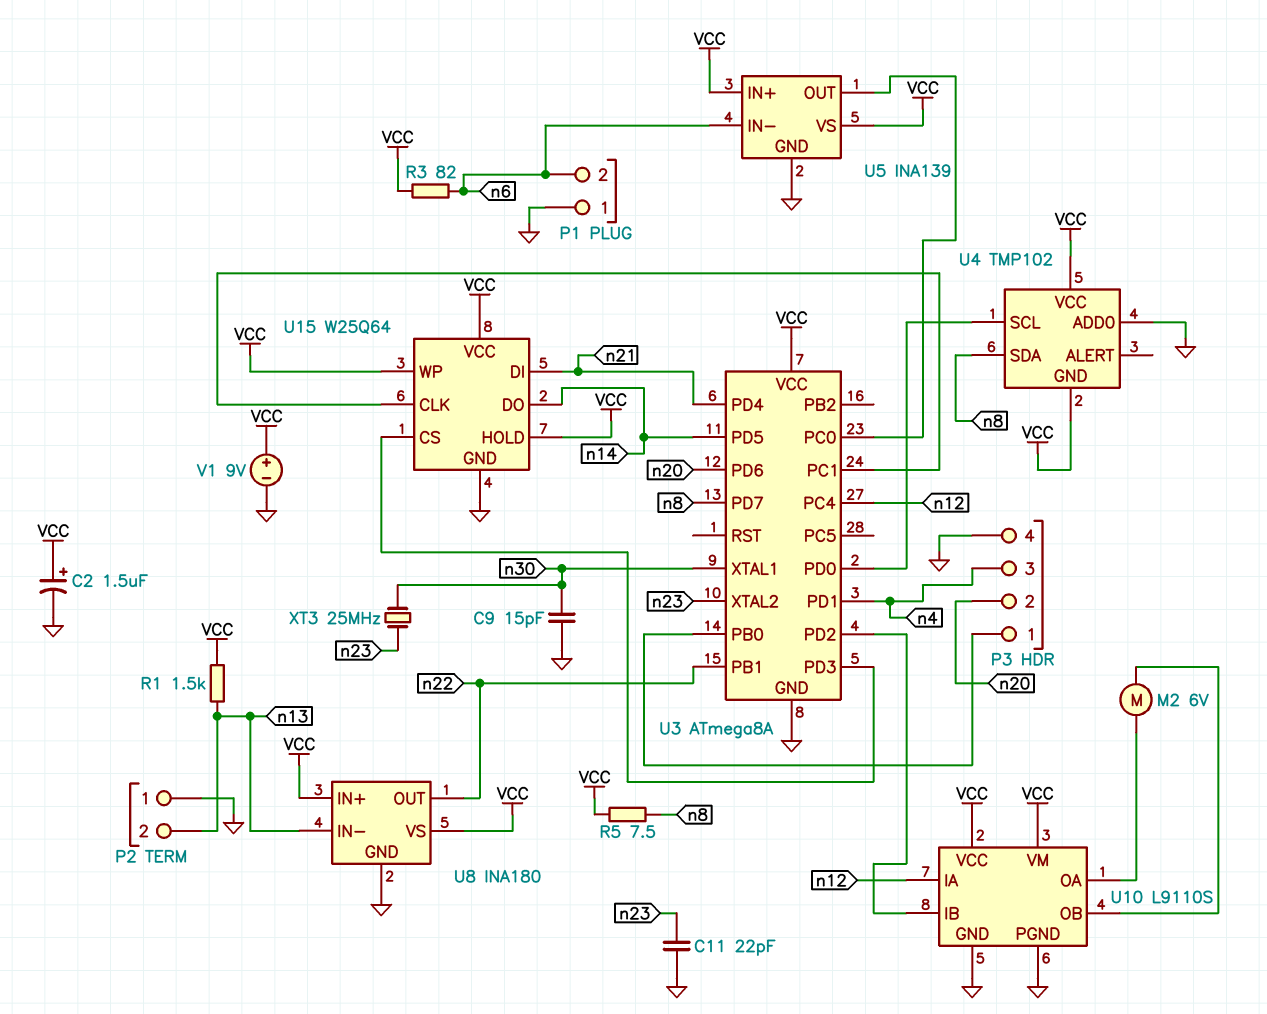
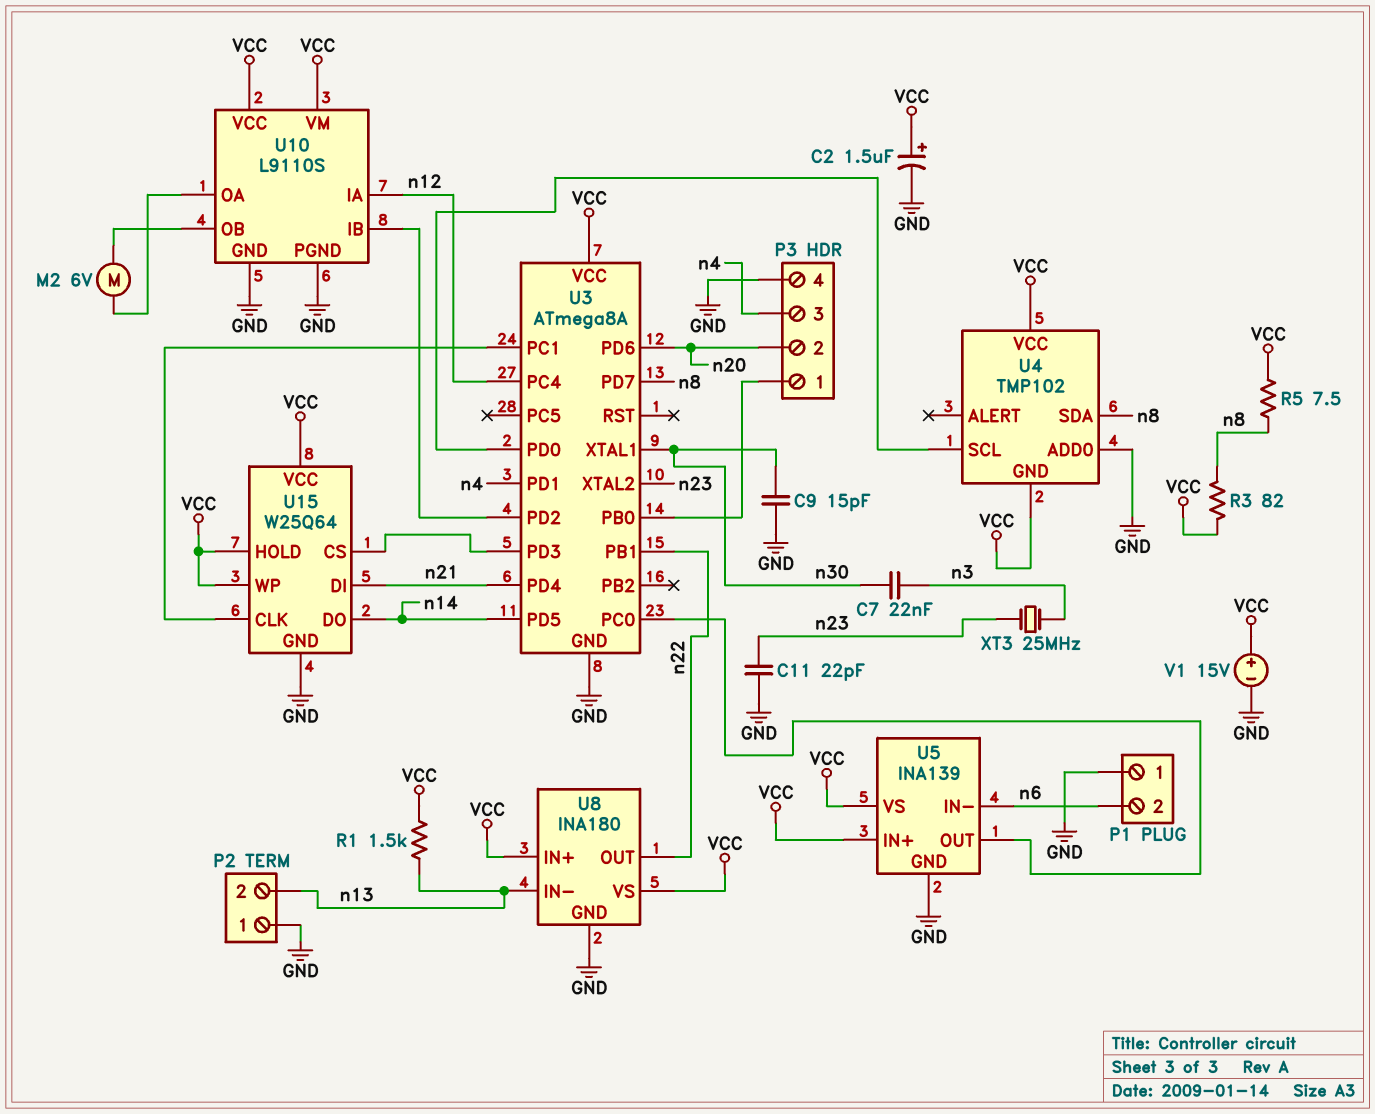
C7: none -> 22nF (n3, n30)
R3: 82 (VCC, n6) -> 82 (VCC, n8)
V1: 9V (plus VCC, minus GND) -> 15V (plus VCC, minus GND)
XT3: 25MHz (n23, n30) -> 25MHz (n3, n23)

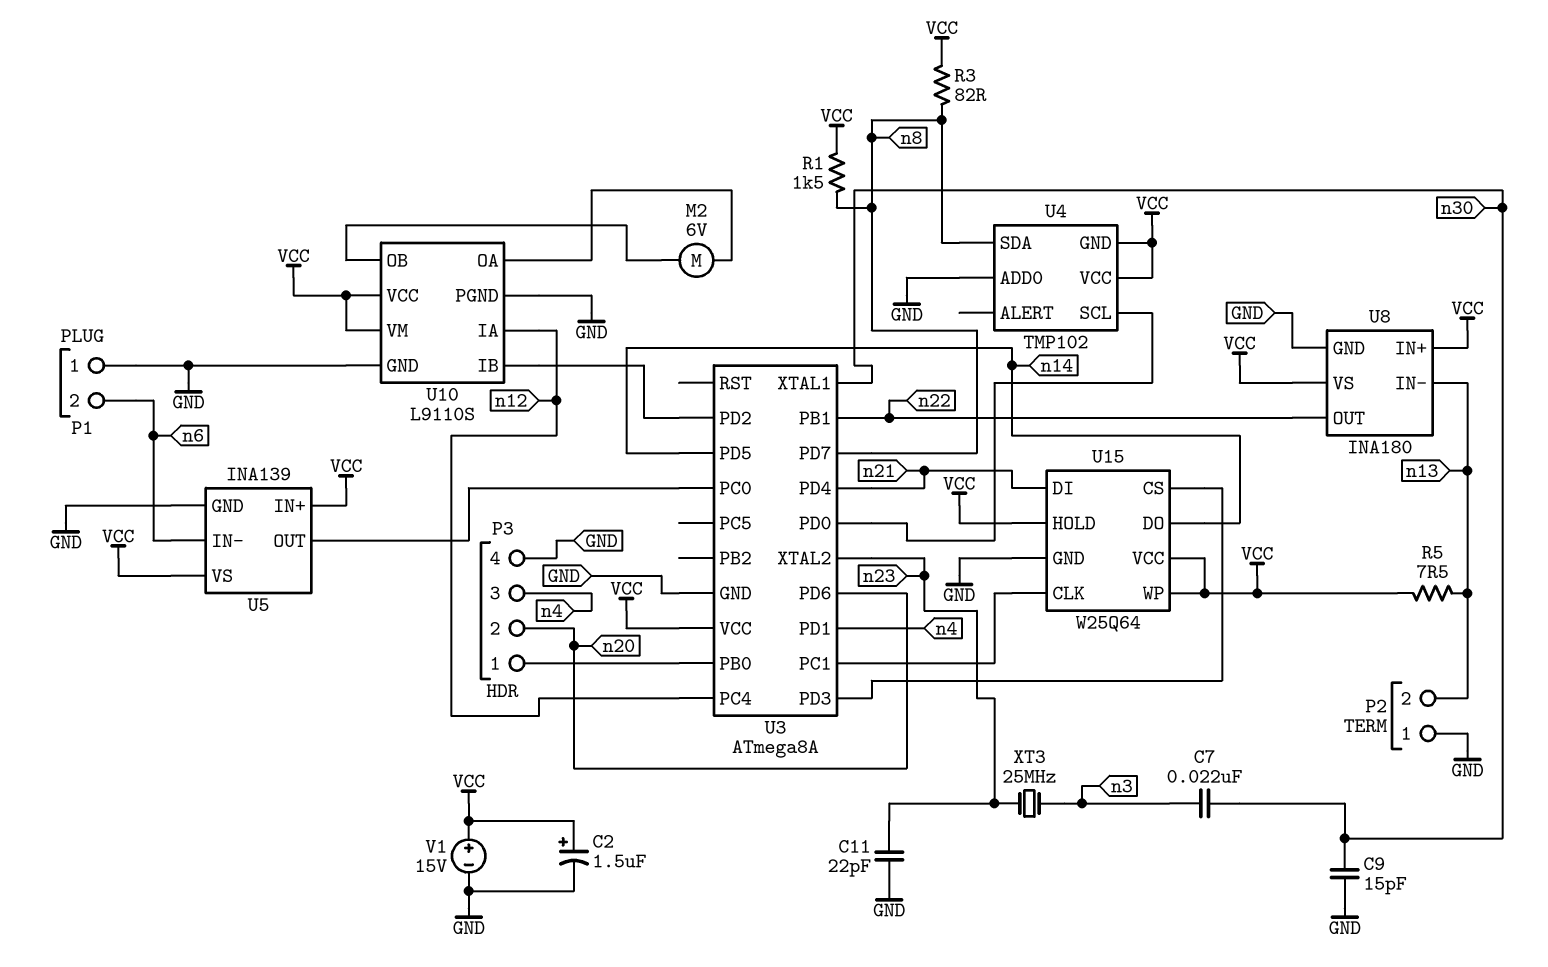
R1: 1.5k (VCC, n13) -> 1.5k (VCC, n8)
R5: 7.5 (VCC, n8) -> 7.5 (VCC, n13)

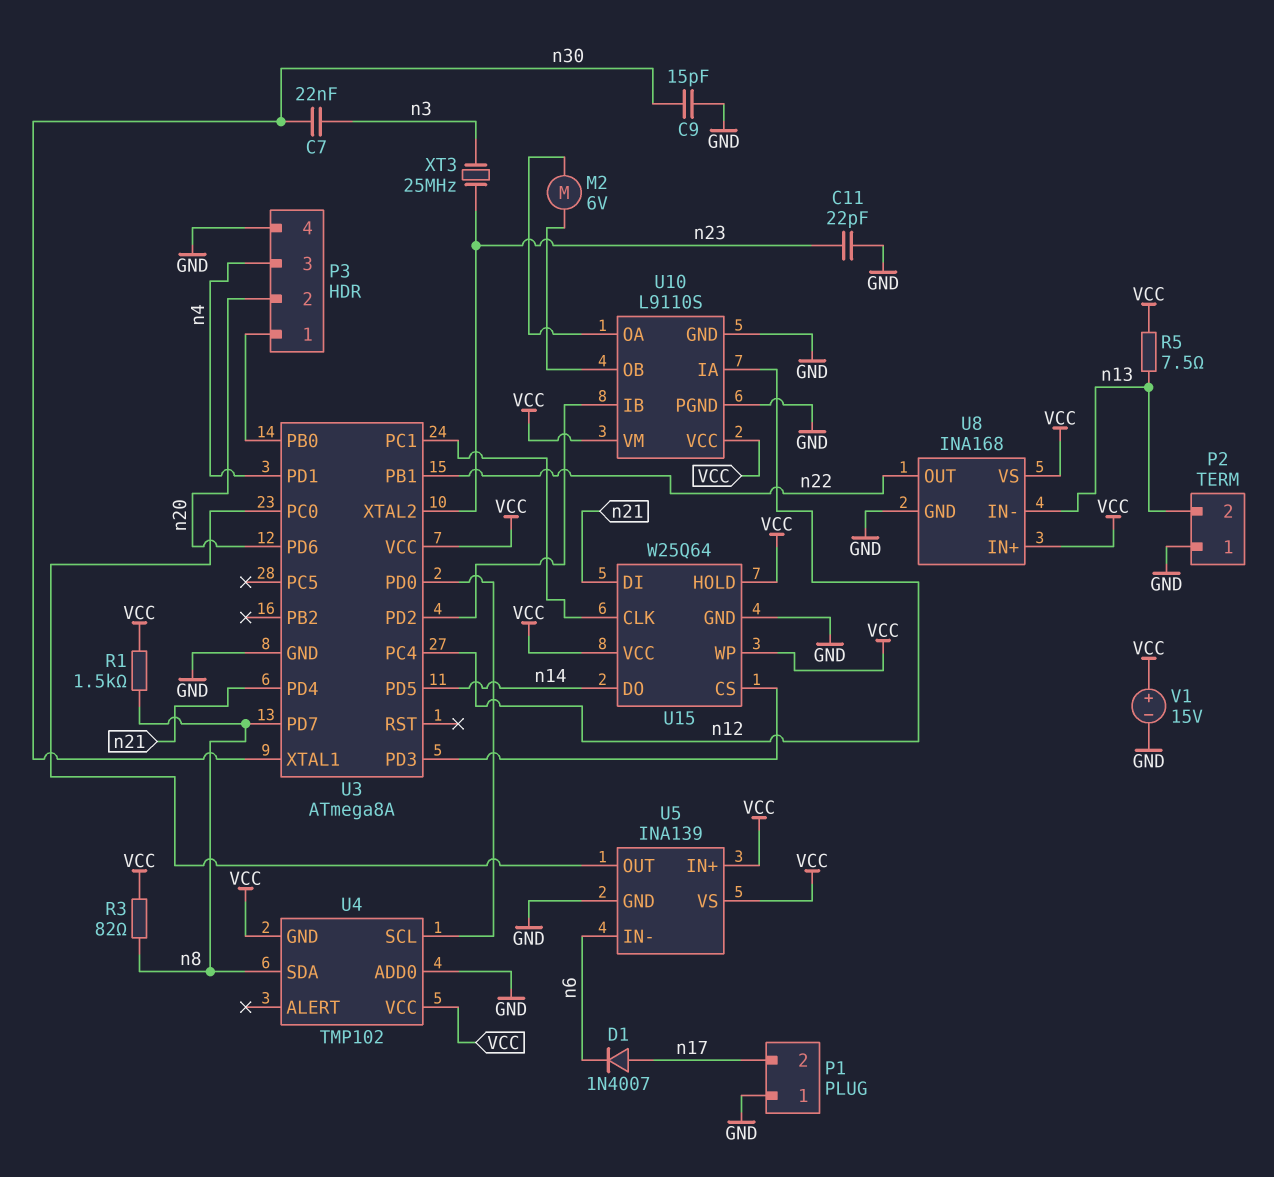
C2: 1.5uF (plus VCC, minus GND) -> none
D1: none -> diode 1N4007 (A n17, K n6)
P1 pin 2: n6 -> n17
U8: INA180 -> INA168

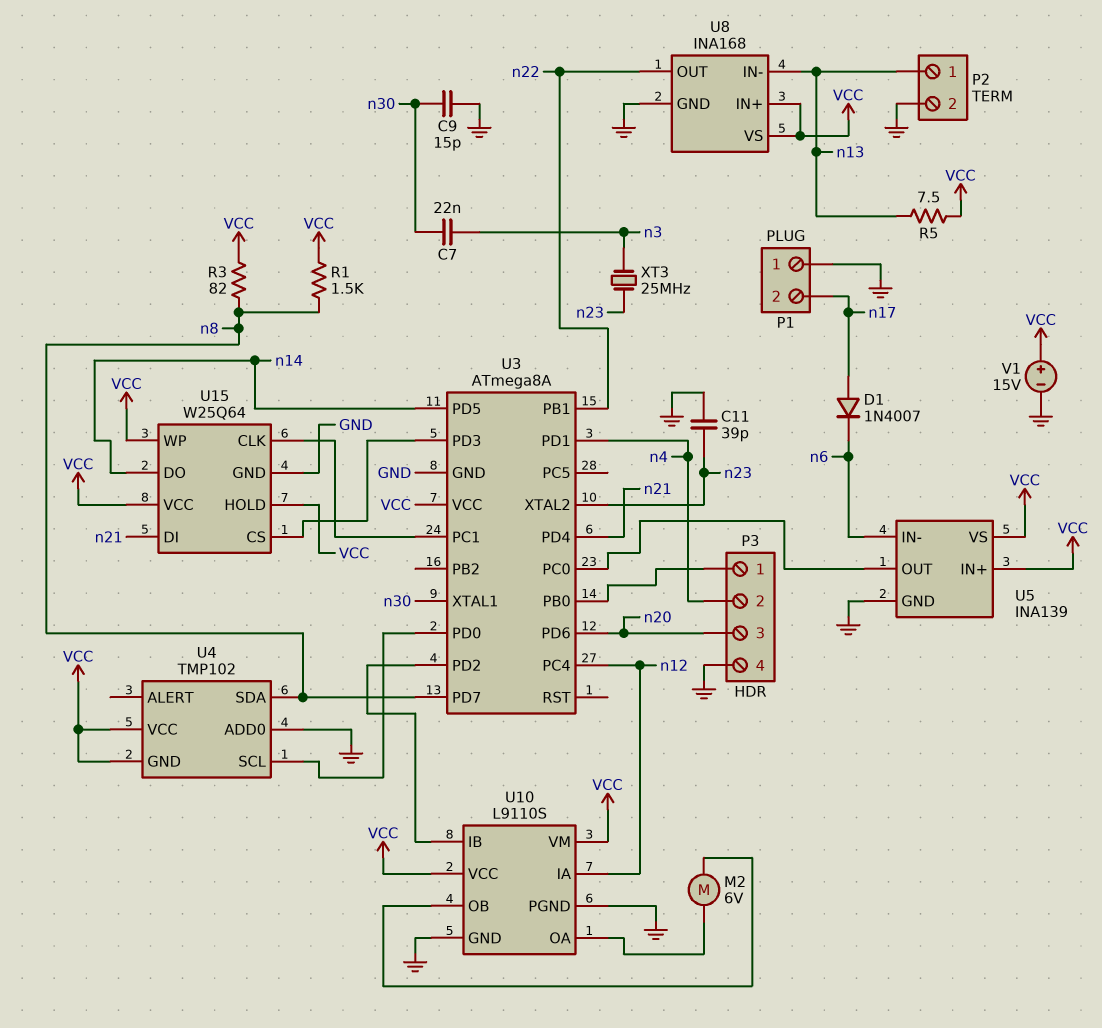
C11: 22pF (GND, n23) -> 39pF (GND, n23)
P2 pin 1: GND -> n13
P2 pin 2: n13 -> GND
P3 pin 2: n20 -> n4
P3 pin 3: n4 -> n20

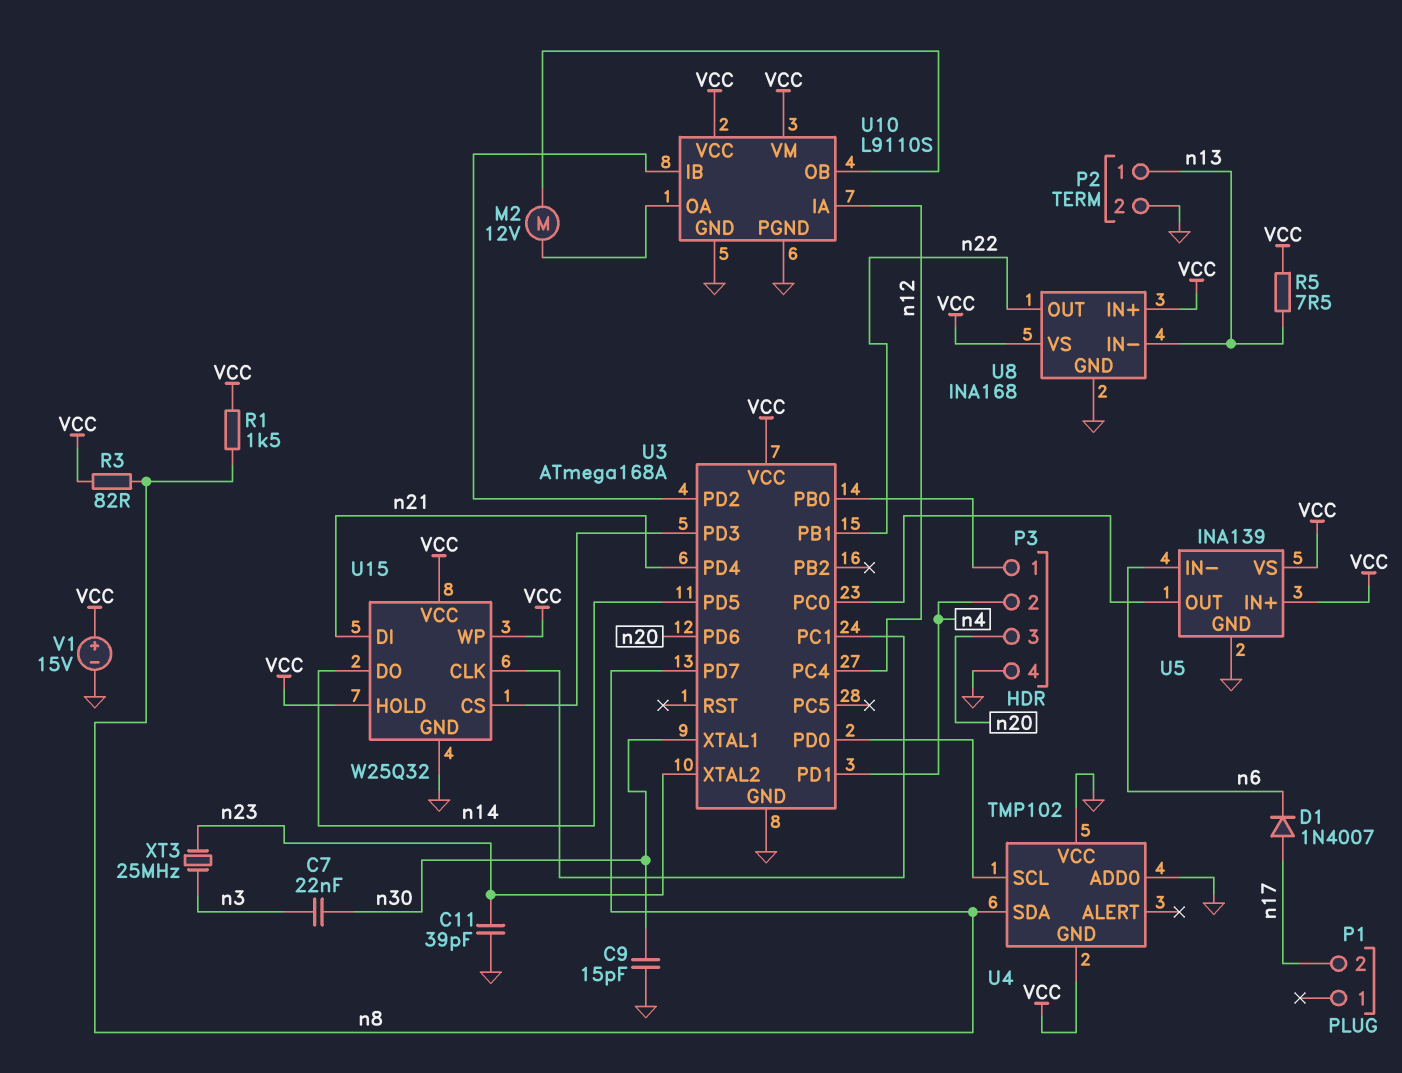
M2: motor 6V (U10/OA, U10/OB) -> motor 12V (U10/OA, U10/OB)
P1 pin 1: GND -> none
U3: ATmega8A -> ATmega168A
U4 pin VCC: VCC -> GND
U15: W25Q64 -> W25Q32

